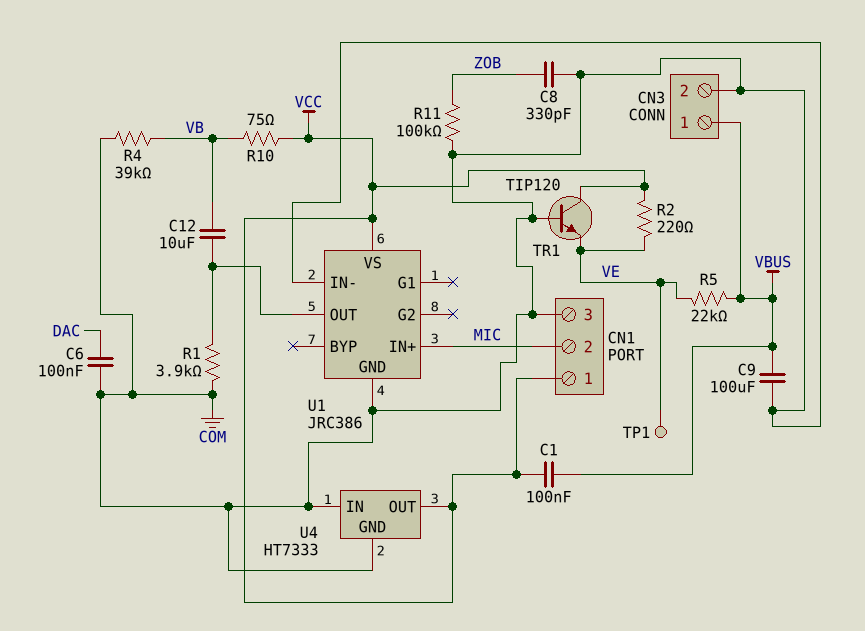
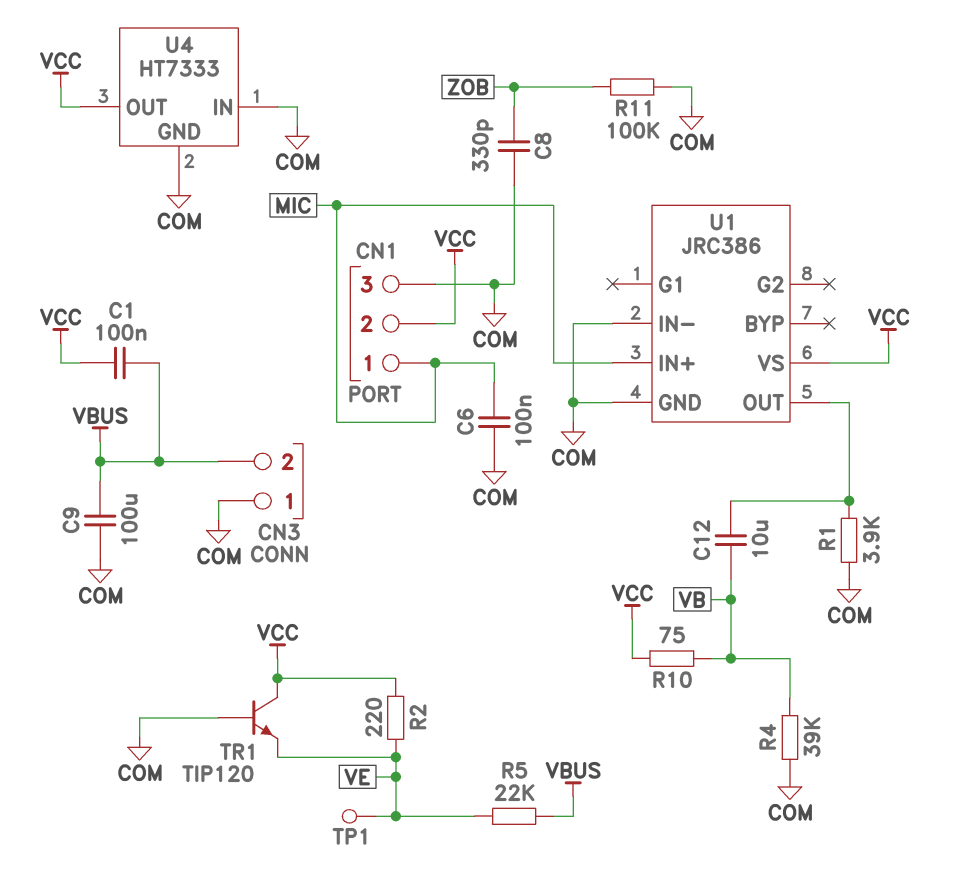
C6: 100nF (COM, DAC) -> 100nF (COM, MIC)
CN1 pin 1: VCC -> MIC
CN1 pin 2: MIC -> VCC
CN3 pin 1: VBUS -> COM
CN3 pin 2: COM -> VBUS

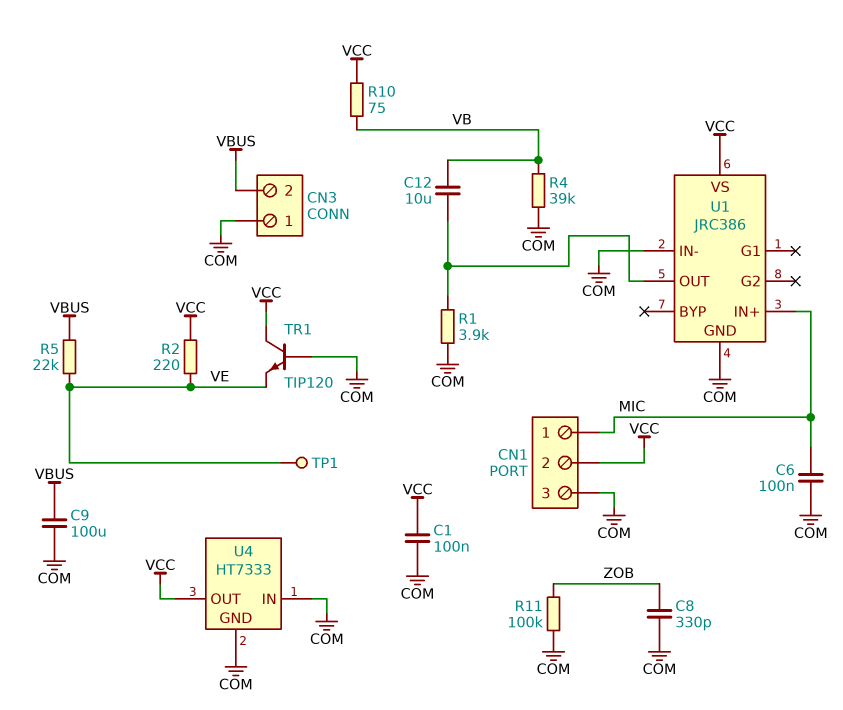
C1: 100nF (VBUS, VCC) -> 100nF (COM, VCC)

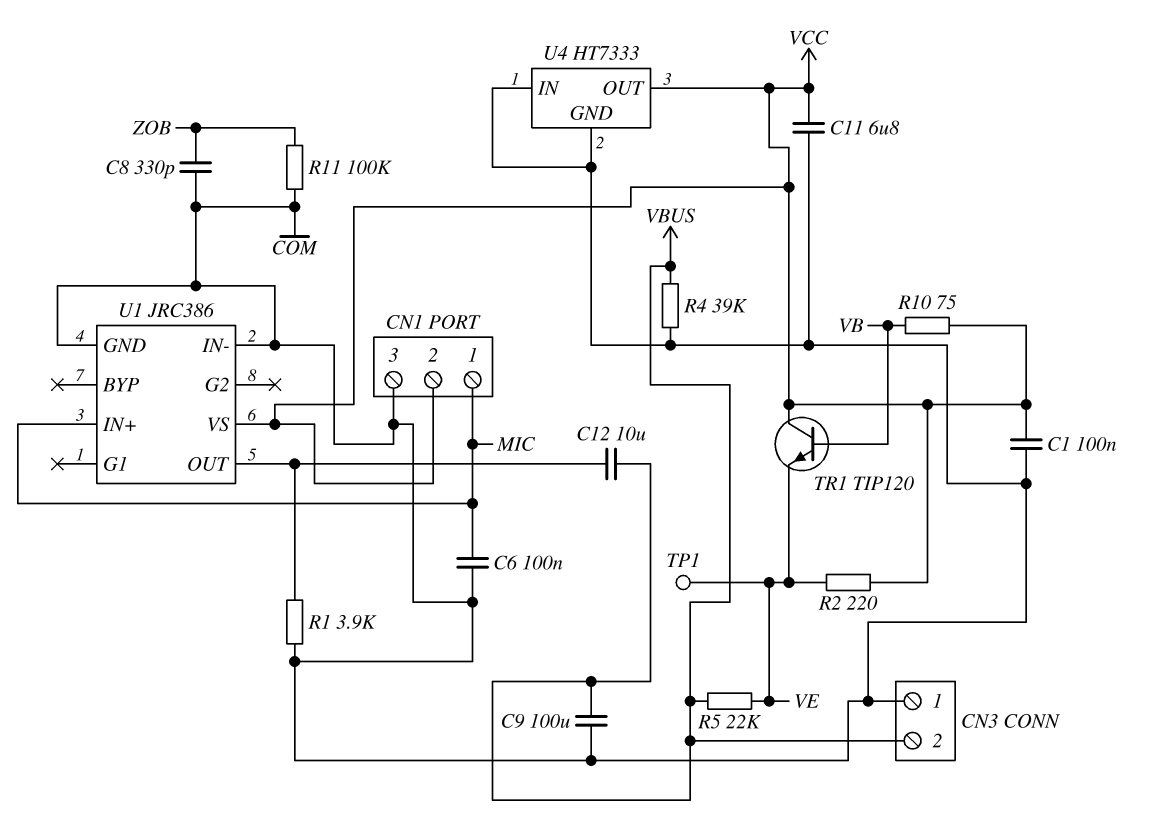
C11: none -> 6.8uF (COM, VCC)
C12: 10uF (U1/OUT, VB) -> 10uF (U1/OUT, VBUS)
R4: 39k (COM, VB) -> 39k (COM, VBUS)
TR1: NPN TIP120 (B COM, C VCC, E VE) -> NPN TIP120 (B VB, C VCC, E VE)

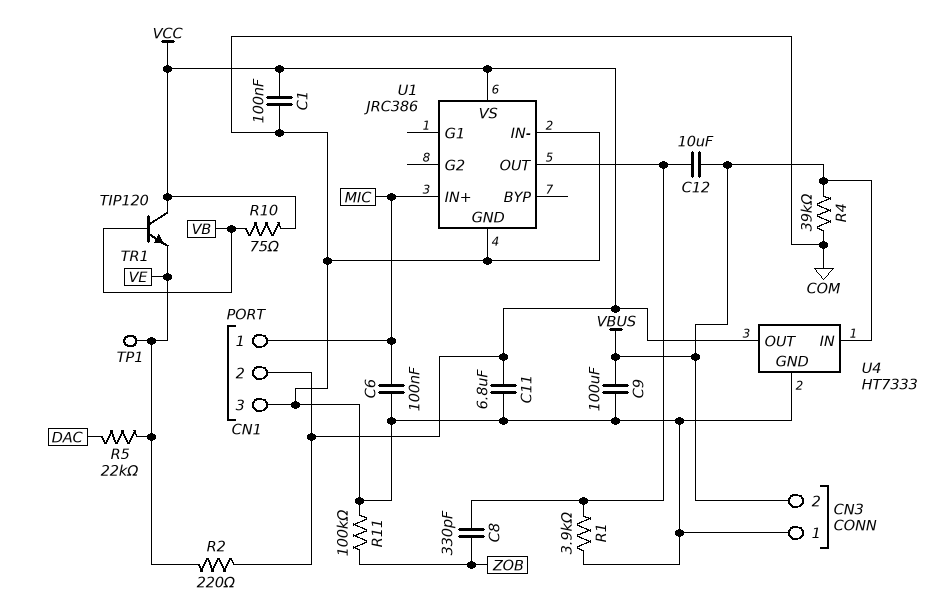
C8: 330pF (COM, ZOB) -> 330pF (U1/OUT, ZOB)
R5: 22k (VBUS, VE) -> 22k (DAC, VE)
U4 pin IN: COM -> VBUS

